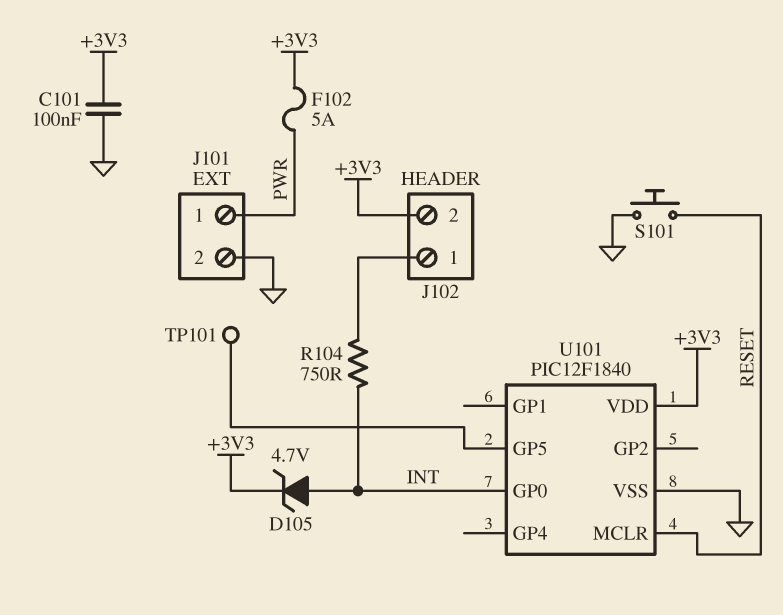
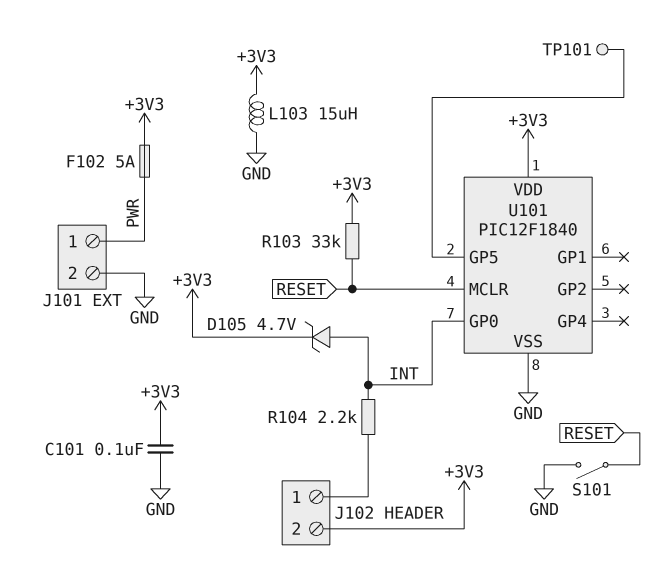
L103: none -> 15uH (+3V3, GND)
R103: none -> 33k (+3V3, RESET)
R104: 750 (INT, J102/1) -> 2.2k (INT, J102/1)
S101: button (GND, RESET) -> switch (GND, RESET)

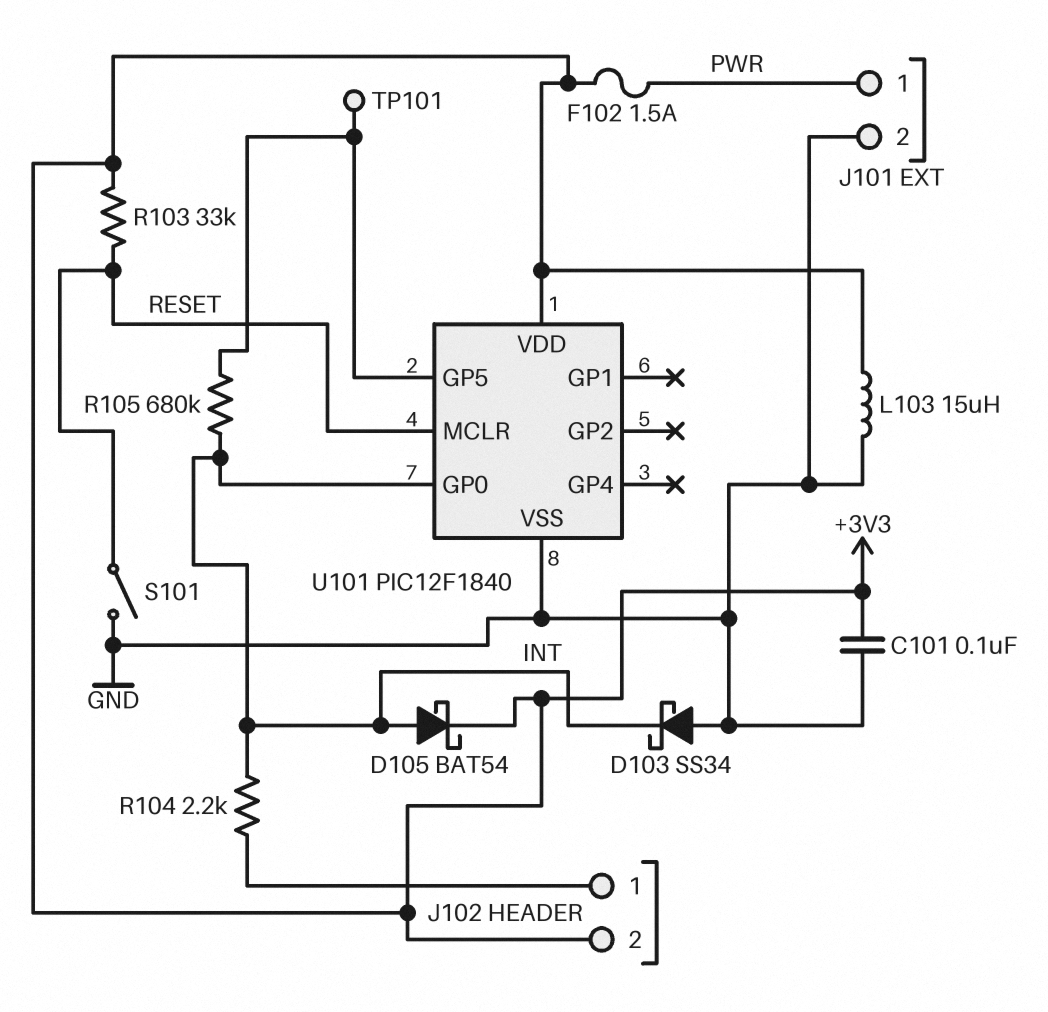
D103: none -> schottky SS34 (A GND, K INT)
D105: zener 4.7V (A INT, K +3V3) -> schottky BAT54 (A INT, K +3V3)
F102: 5A (+3V3, PWR) -> 1.5A (+3V3, PWR)
R105: none -> 680k (INT, U101/GP5)

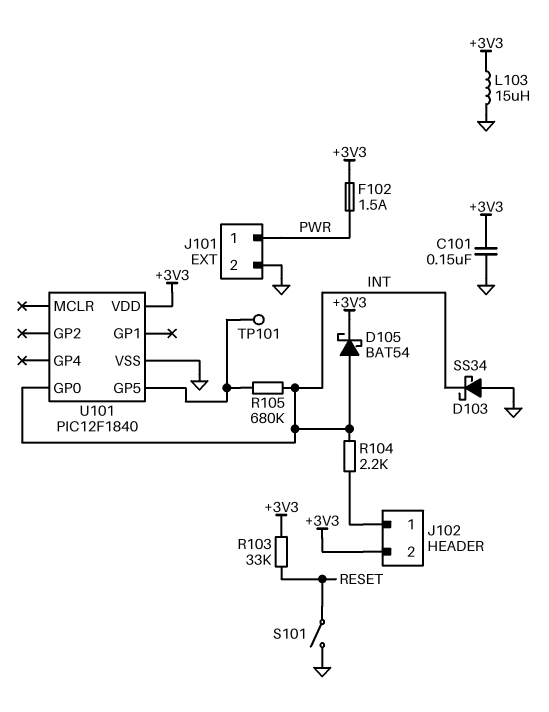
C101: 100nF (+3V3, GND) -> 150nF (+3V3, GND)
U101 pin MCLR: RESET -> none

